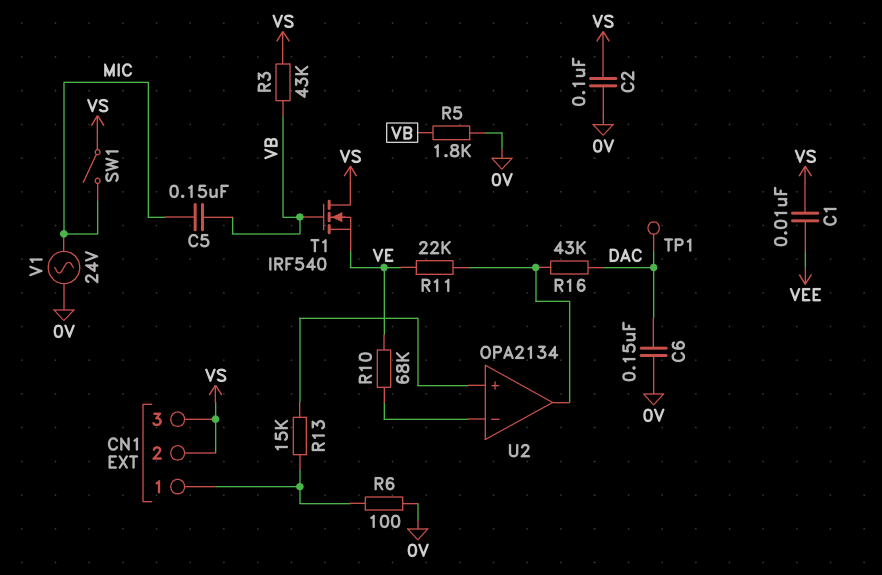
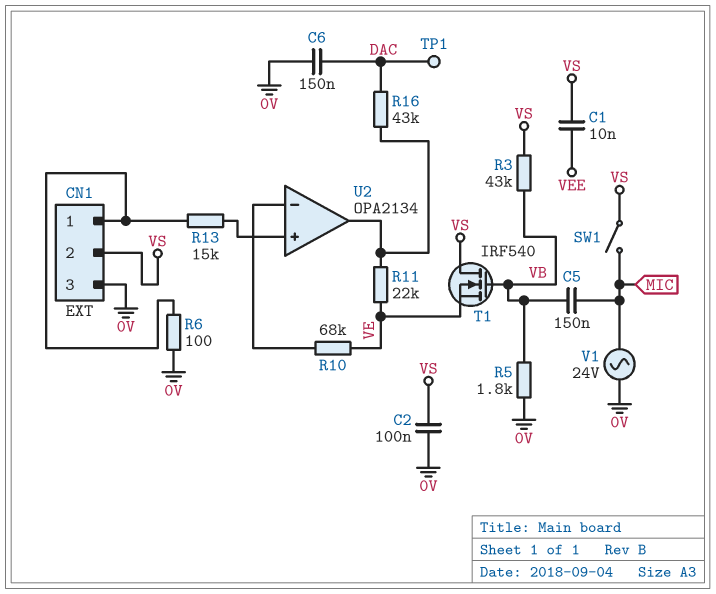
CN1 pin 3: VS -> 0V

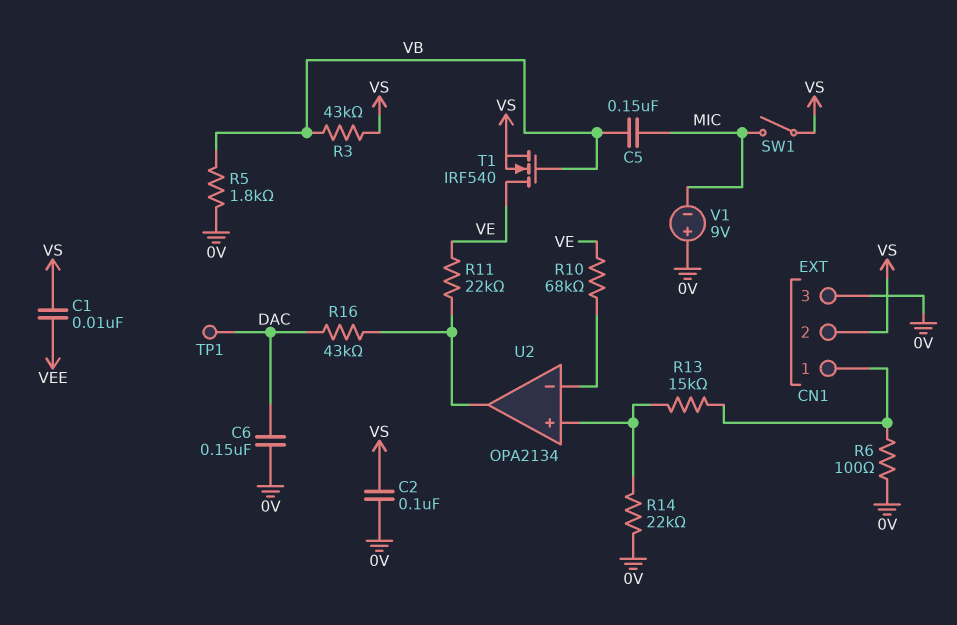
R14: none -> 22k (0V, U2/in+)
T1: NMOS IRF540 (G VB, D VS, S VE) -> NMOS IRF540 (G VB, D VE, S VS)
V1: AC 24V (0V, MIC) -> 9V (plus 0V, minus MIC)

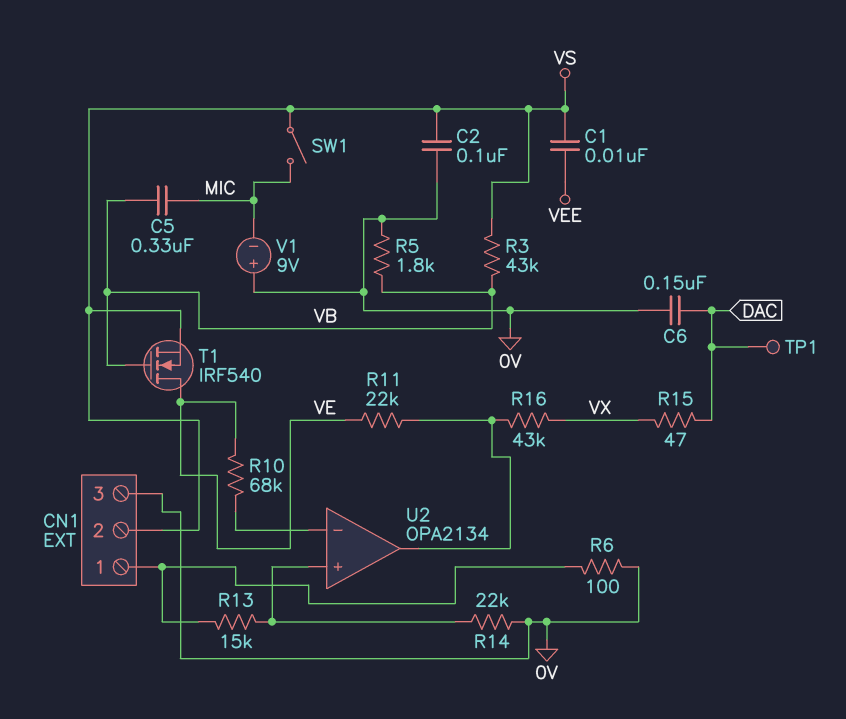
C5: 150nF (MIC, VB) -> 330nF (MIC, VB)
R15: none -> 47 (DAC, VX)
R16: 43k (DAC, U2/out) -> 43k (U2/out, VX)

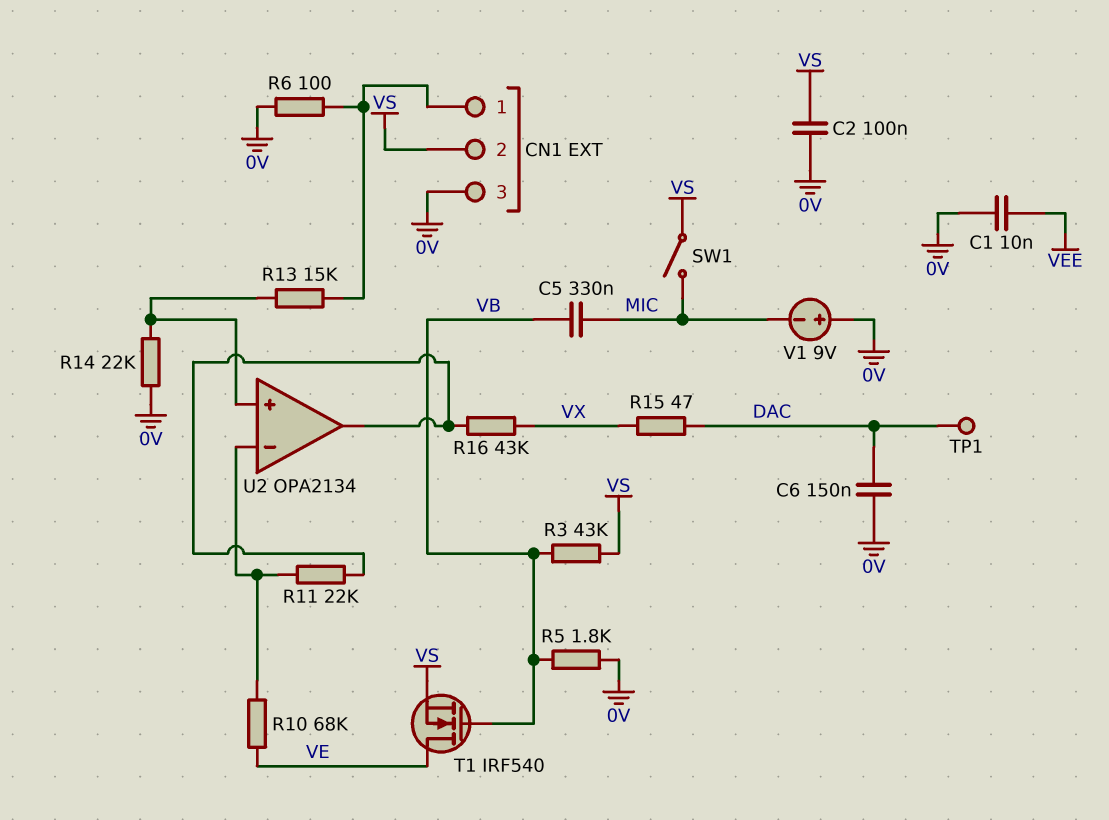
C1: 10nF (VEE, VS) -> 10nF (0V, VEE)
R11: 22k (U2/out, VE) -> 22k (U2/in-, U2/out)

